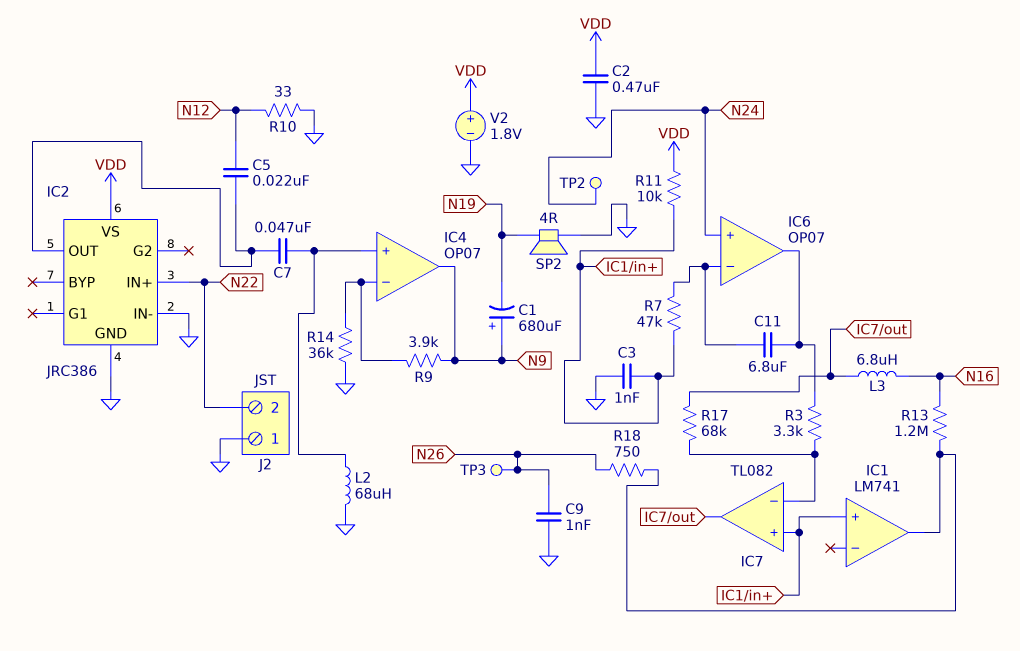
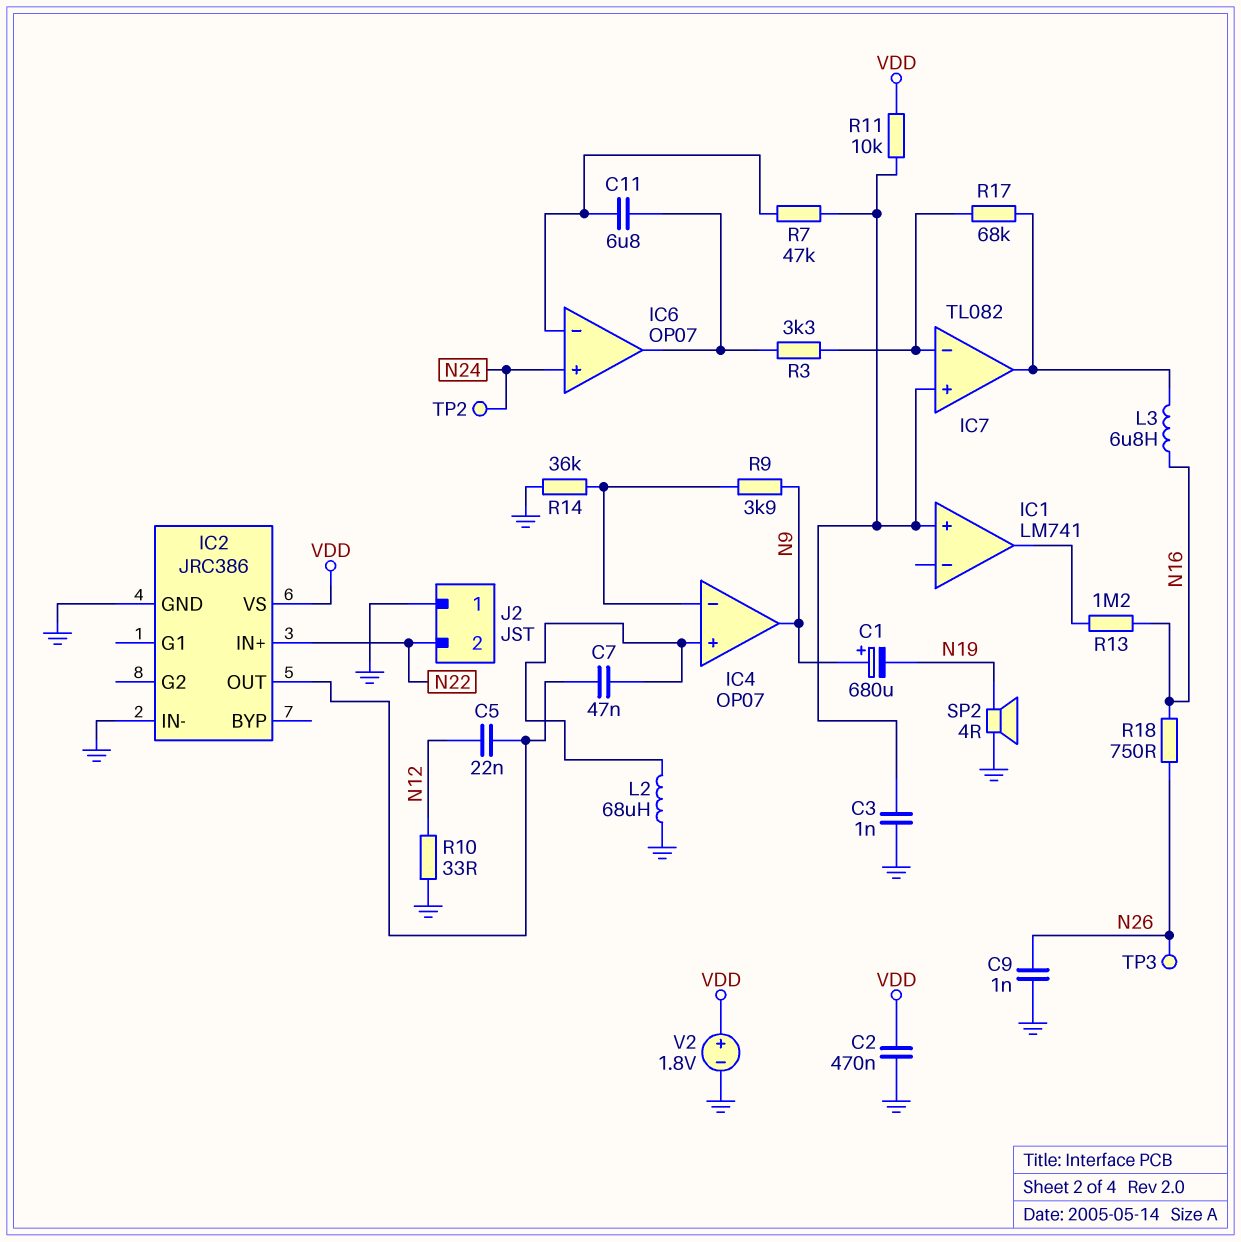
R18: 750 (IC1/out, N26) -> 750 (N16, N26)

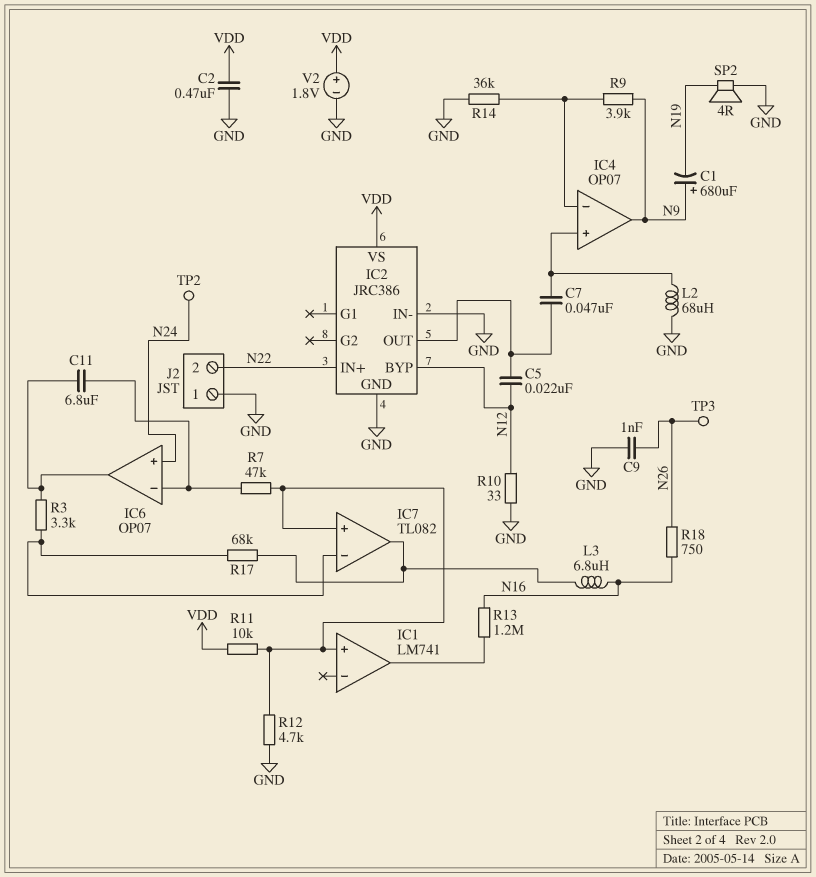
C3: 1nF (GND, IC1/in+) -> none
IC2 pin BYP: none -> N12
R12: none -> 4.7k (GND, IC1/in+)

